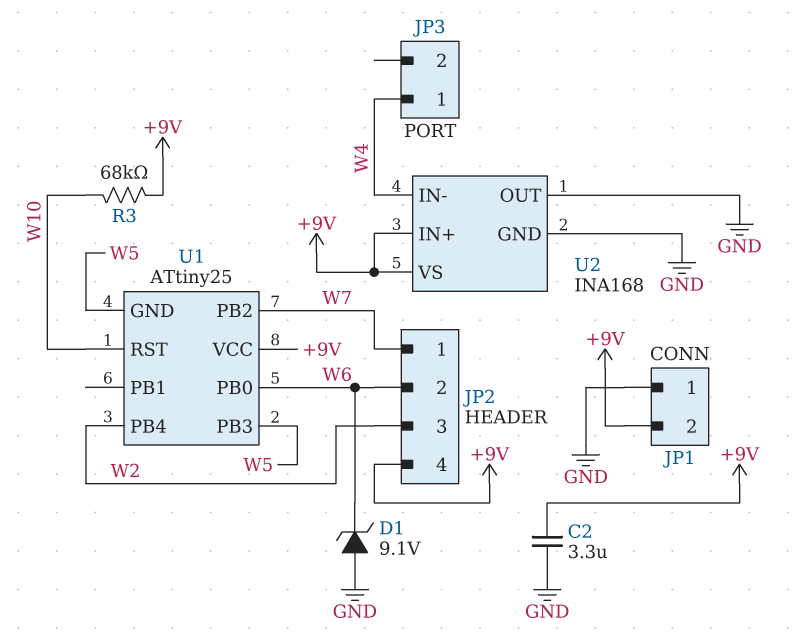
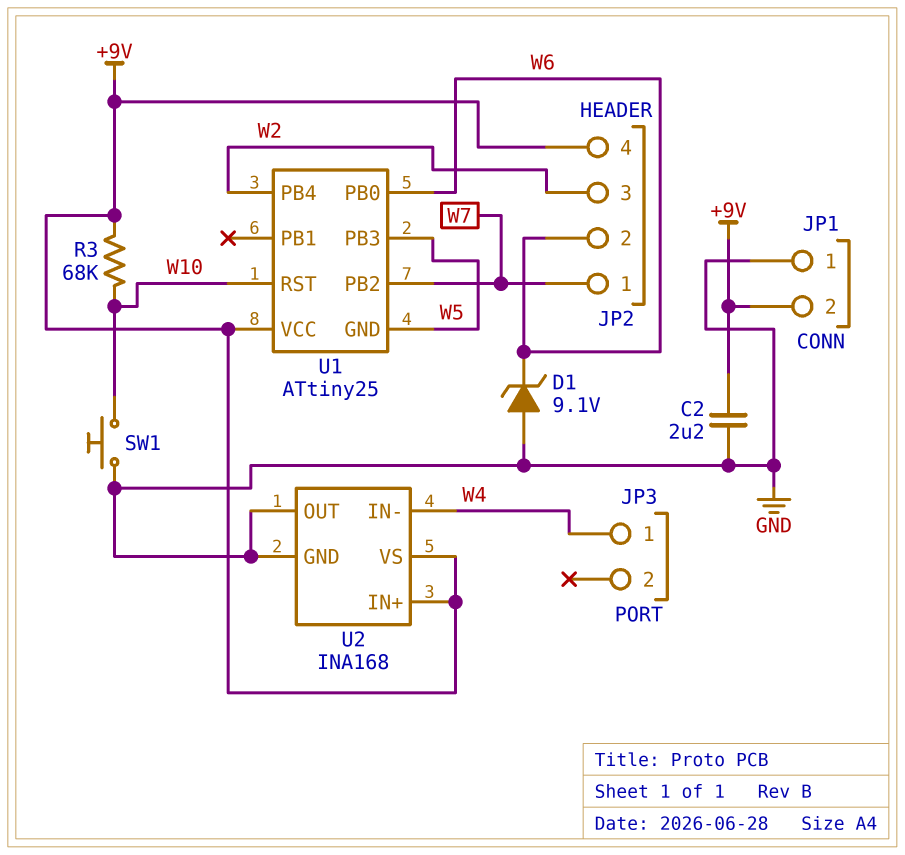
C2: 3.3uF (+9V, GND) -> 2.2uF (+9V, GND)
SW1: none -> button (GND, W10)

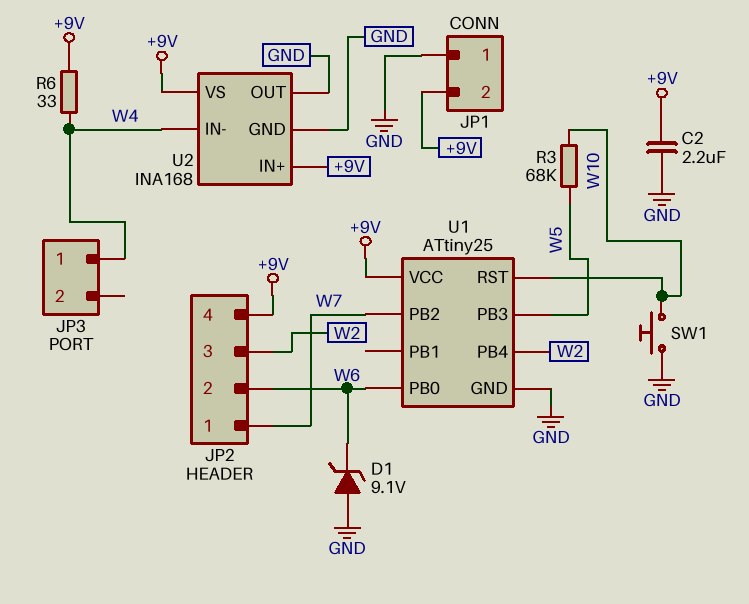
R3: 68k (+9V, W10) -> 68k (W5, W10)
R6: none -> 33 (+9V, W4)
U1 pin GND: W5 -> GND

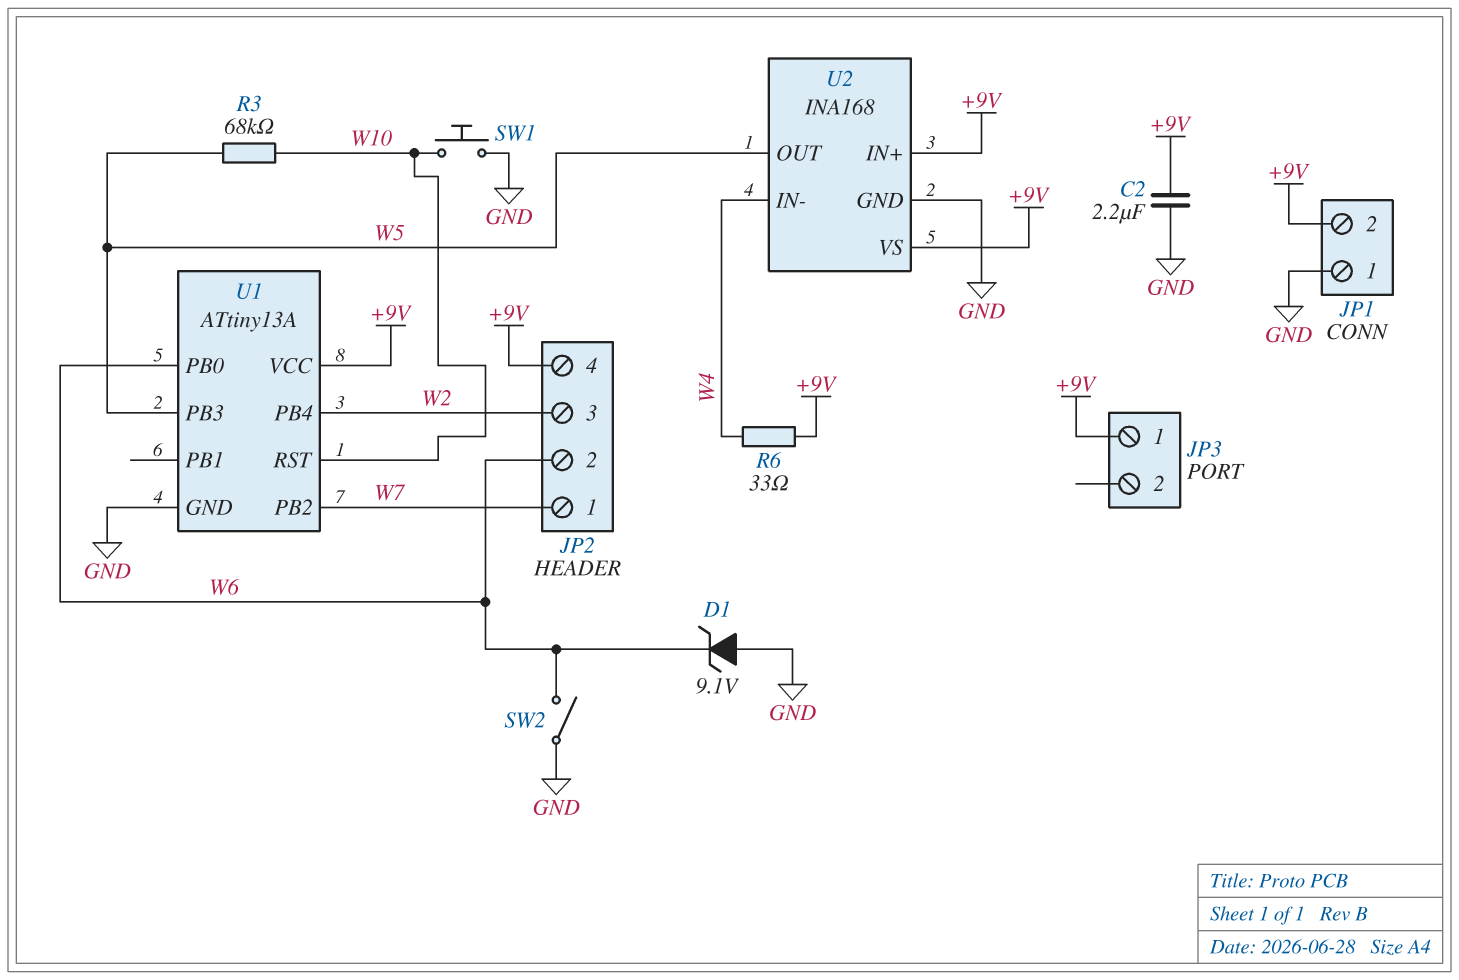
JP3 pin 1: W4 -> +9V
SW2: none -> switch (GND, W6)
U1: ATtiny25 -> ATtiny13A
U2 pin OUT: GND -> W5

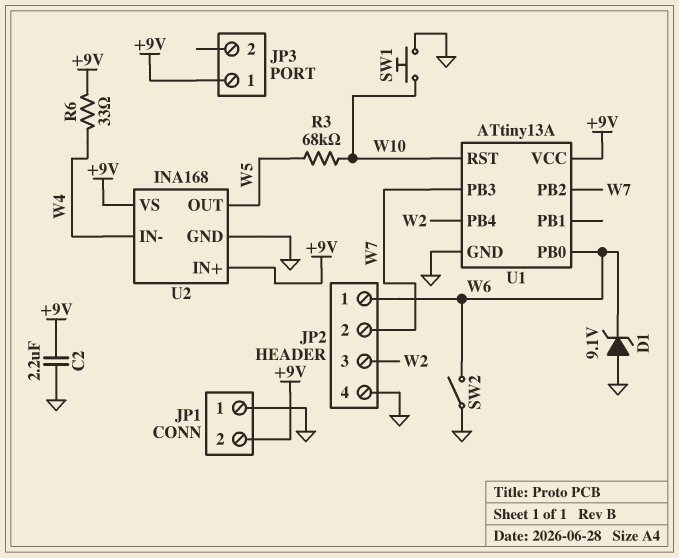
JP2 pin 1: W7 -> W6
JP2 pin 2: W6 -> W7
JP2 pin 4: +9V -> GND
U1 pin PB3: W5 -> W7

